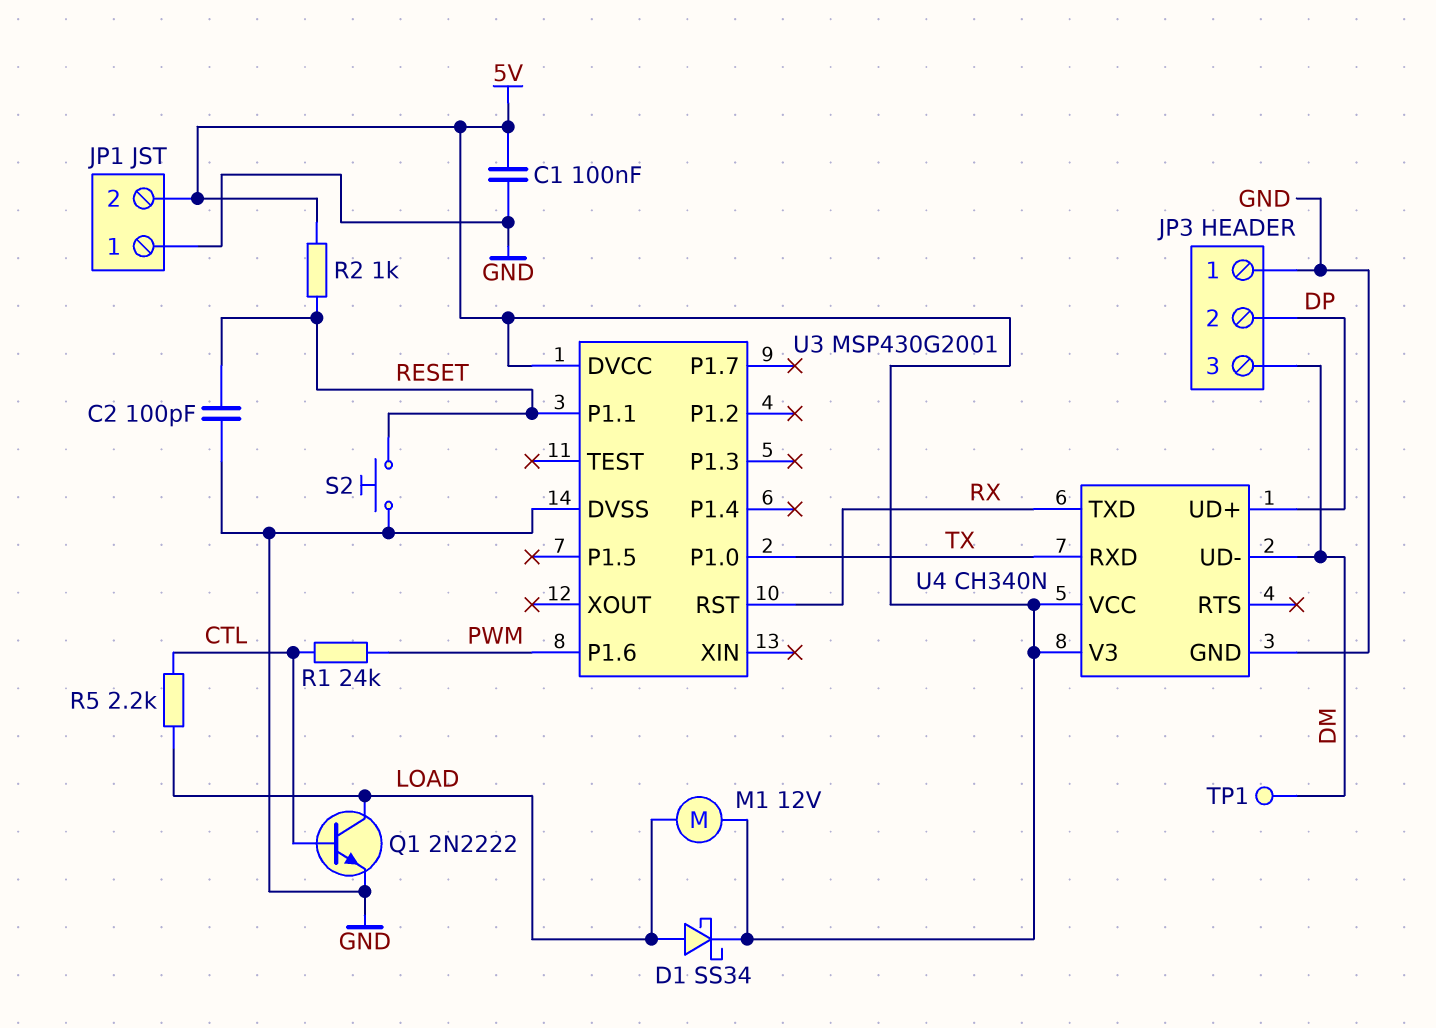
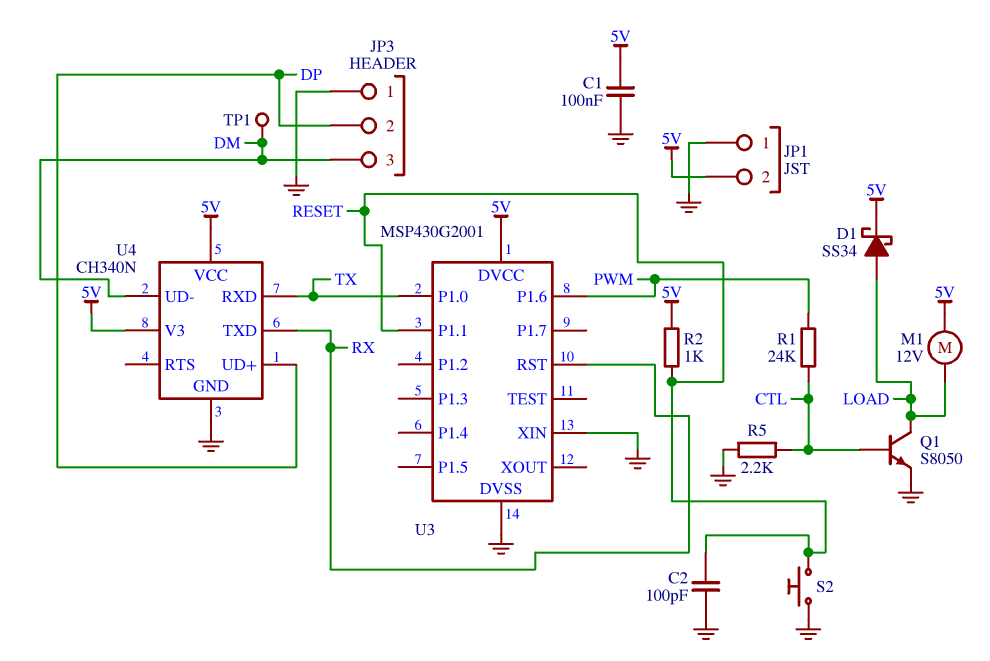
Q1: NPN 2N2222 (B CTL, C LOAD, E GND) -> NPN S8050 (B CTL, C LOAD, E GND)
R5: 2.2k (CTL, LOAD) -> 2.2k (CTL, GND)
U3 pin XIN: none -> GND

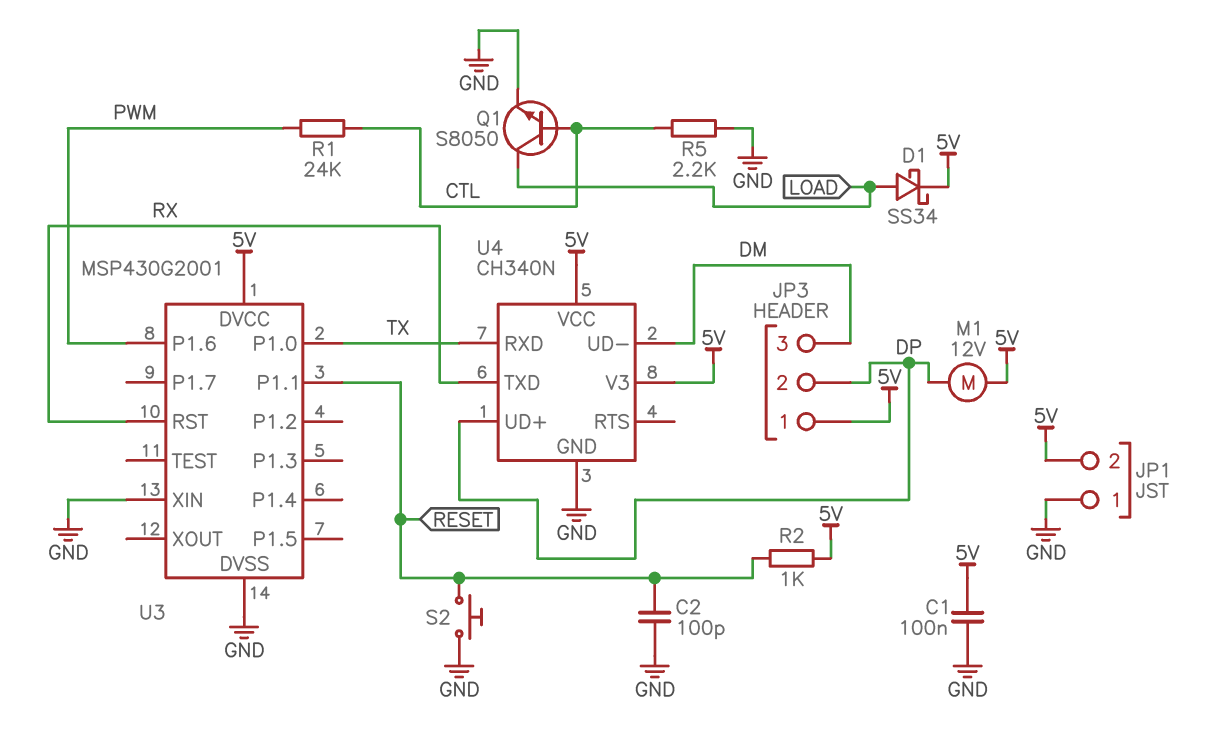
JP3 pin 1: GND -> 5V
M1: motor 12V (5V, LOAD) -> motor 12V (5V, DP)
TP1: test point (DM) -> none

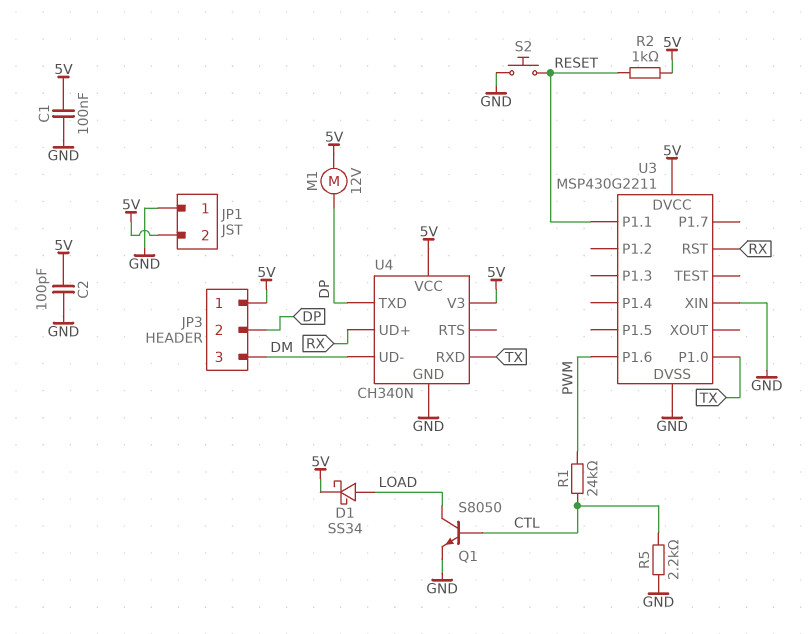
C2: 100pF (GND, RESET) -> 100pF (5V, GND)
U3: MSP430G2001 -> MSP430G2211
U4 pin TXD: RX -> DP
U4 pin UD+: DP -> RX

